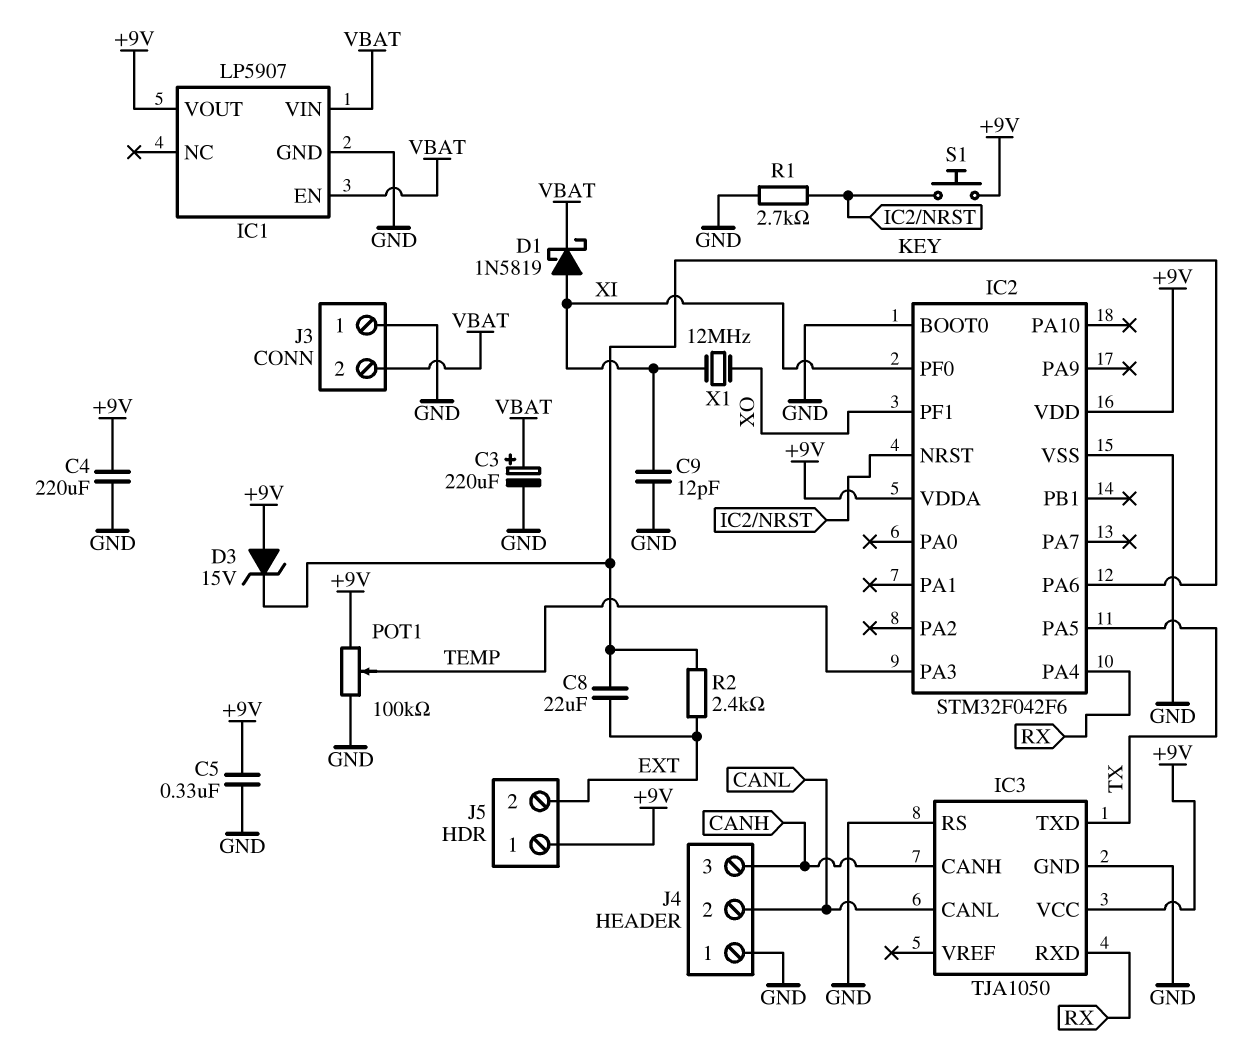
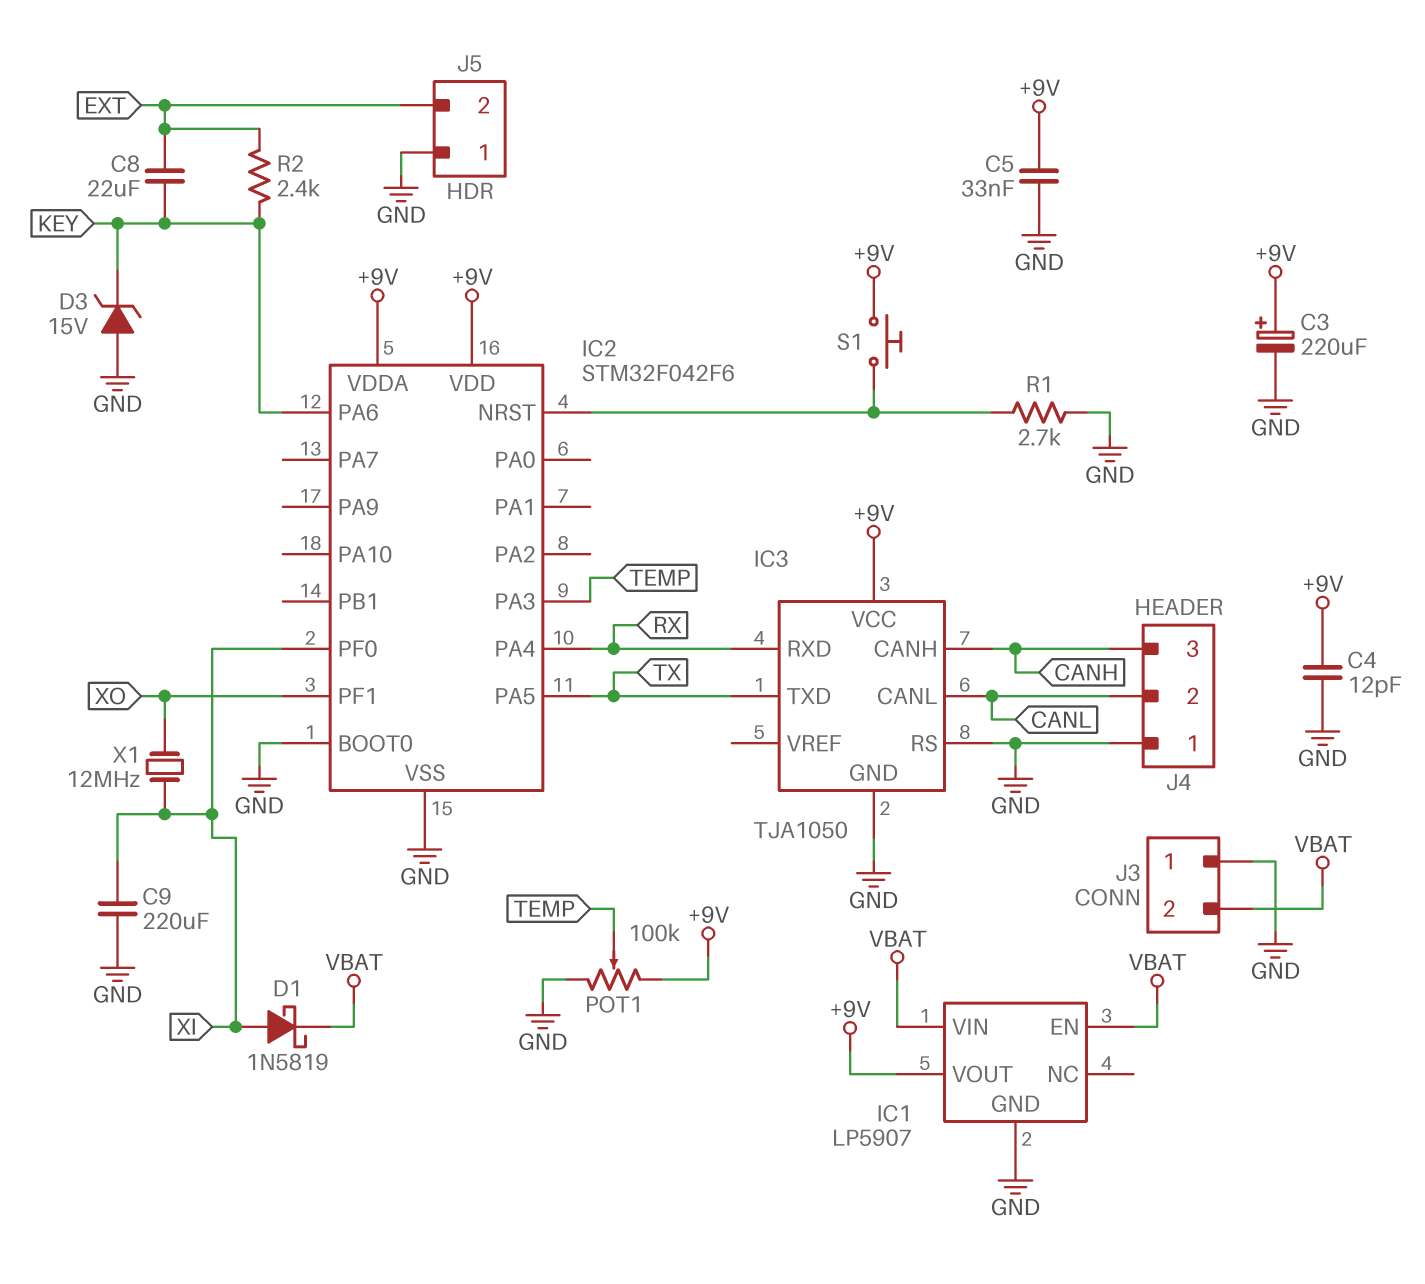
C3: 220uF (plus VBAT, minus GND) -> 220uF (plus +9V, minus GND)
C4: 220uF (+9V, GND) -> 12pF (+9V, GND)
C5: 330nF (+9V, GND) -> 33nF (+9V, GND)
C9: 12pF (GND, XI) -> 220uF (GND, XI)
D3: zener 15V (A +9V, K KEY) -> zener 15V (A GND, K KEY)
J5 pin 1: +9V -> GND

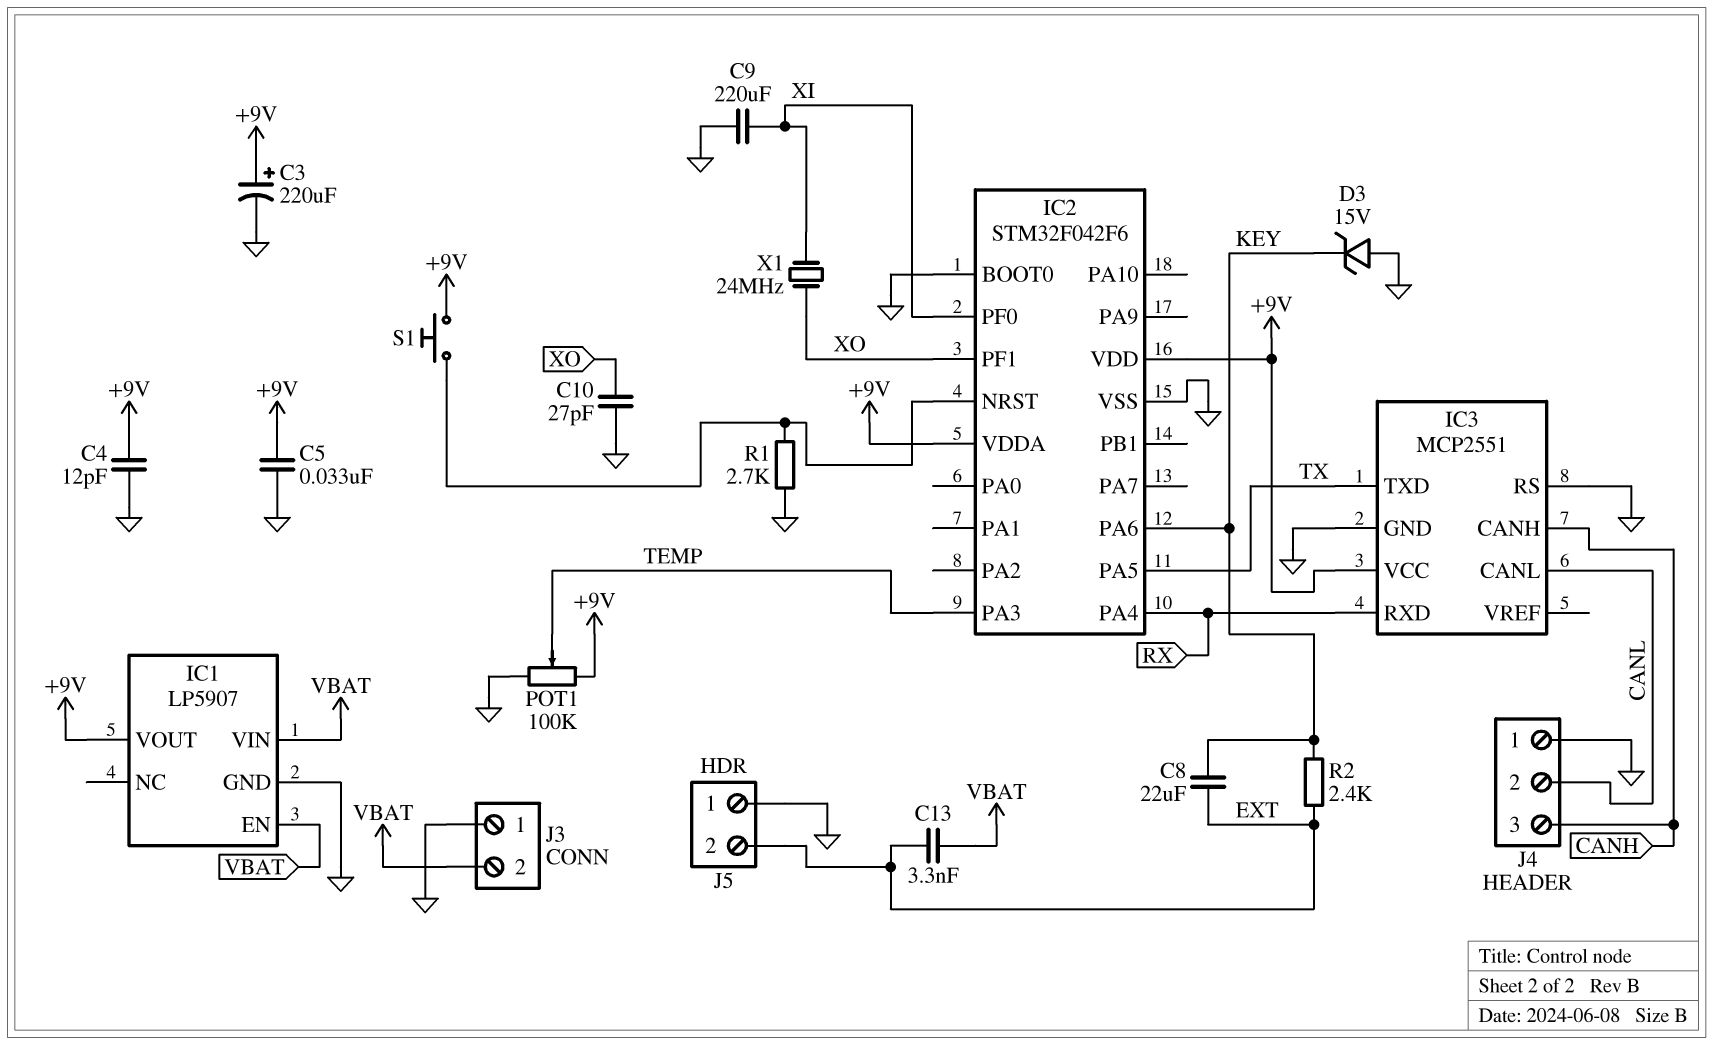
C10: none -> 27pF (GND, XO)
C13: none -> 3.3nF (EXT, VBAT)
D1: schottky 1N5819 (A XI, K VBAT) -> none
IC3: TJA1050 -> MCP2551
X1: 12MHz (XI, XO) -> 24MHz (XI, XO)

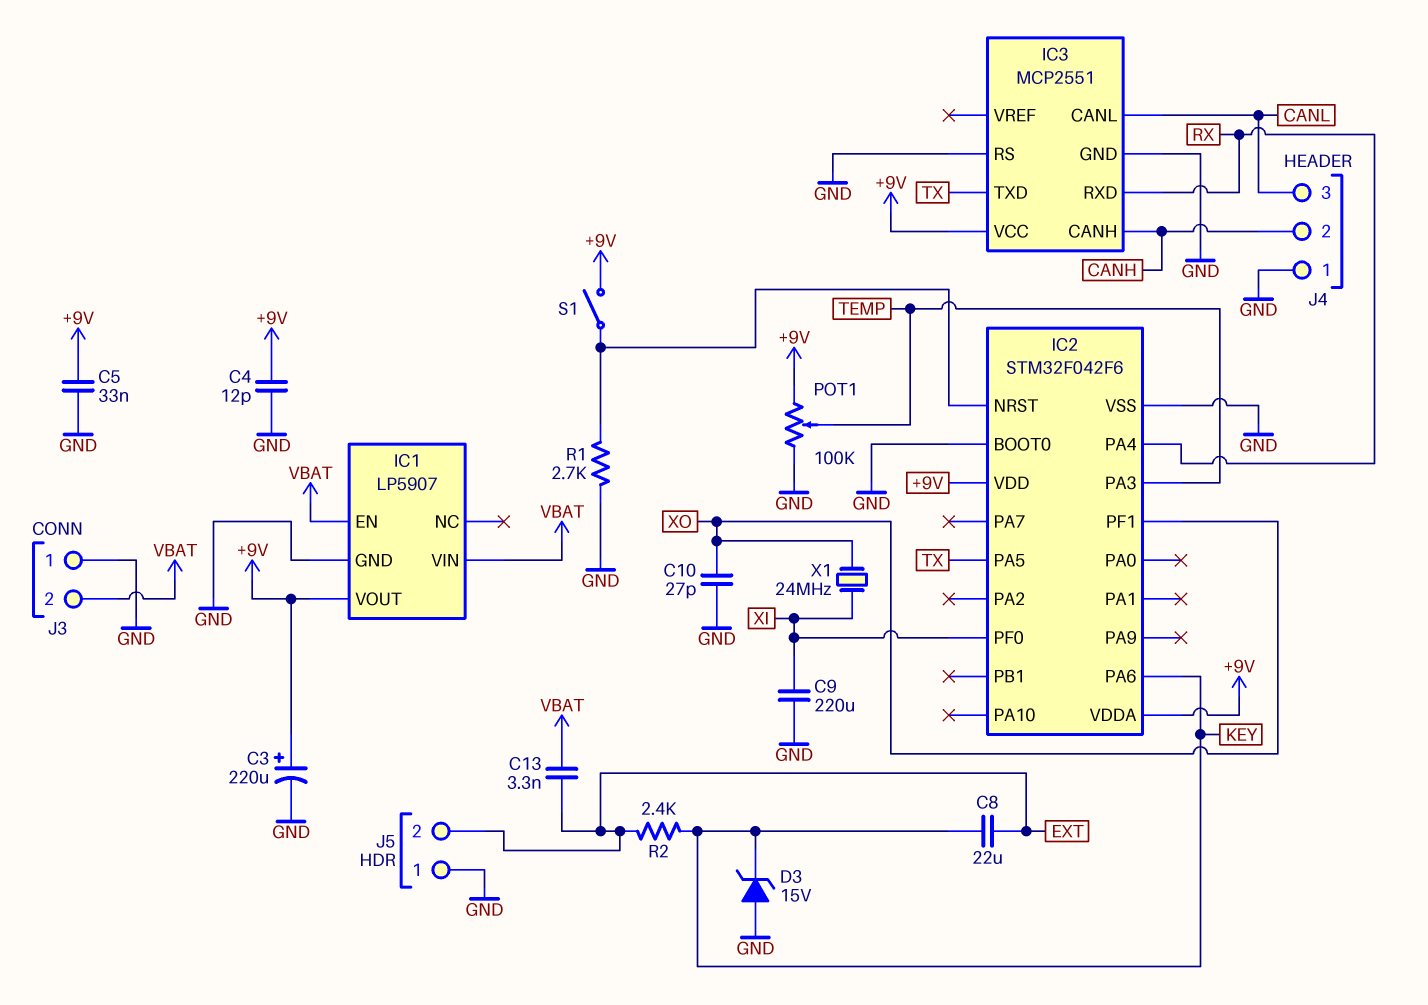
J4 pin 2: CANL -> CANH
J4 pin 3: CANH -> CANL
S1: button (+9V, IC2/NRST) -> switch (+9V, IC2/NRST)

